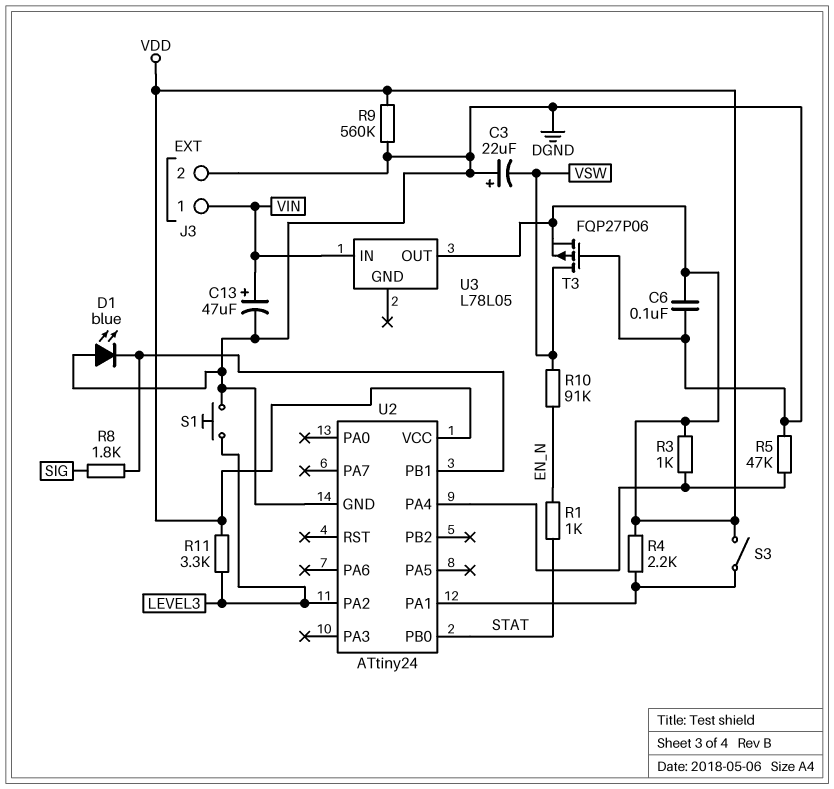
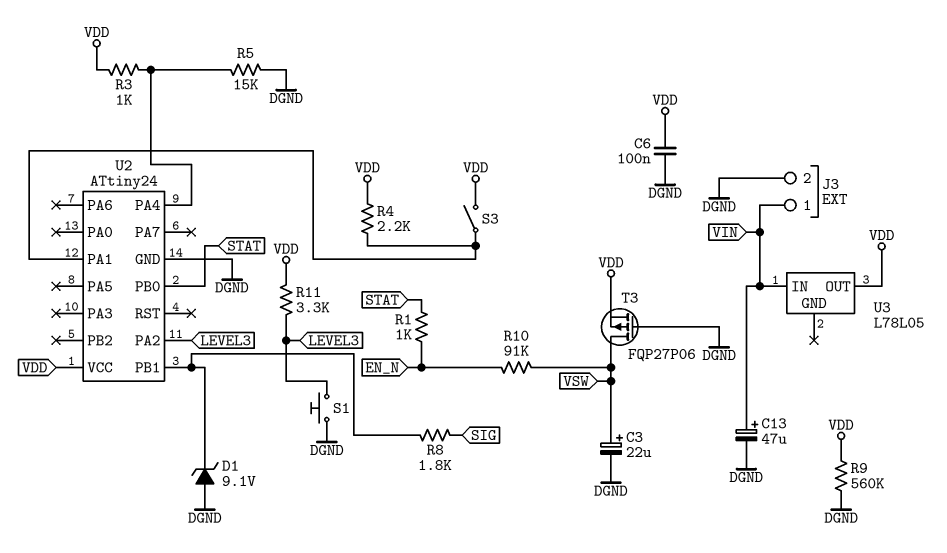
C3: 22uF (plus DGND, minus VSW) -> 22uF (plus VSW, minus DGND)
D1: LED blue (A DGND, K U2/PB1) -> zener 9.1V (A DGND, K U2/PB1)
R5: 47k (DGND, U2/PA4) -> 15k (DGND, U2/PA4)

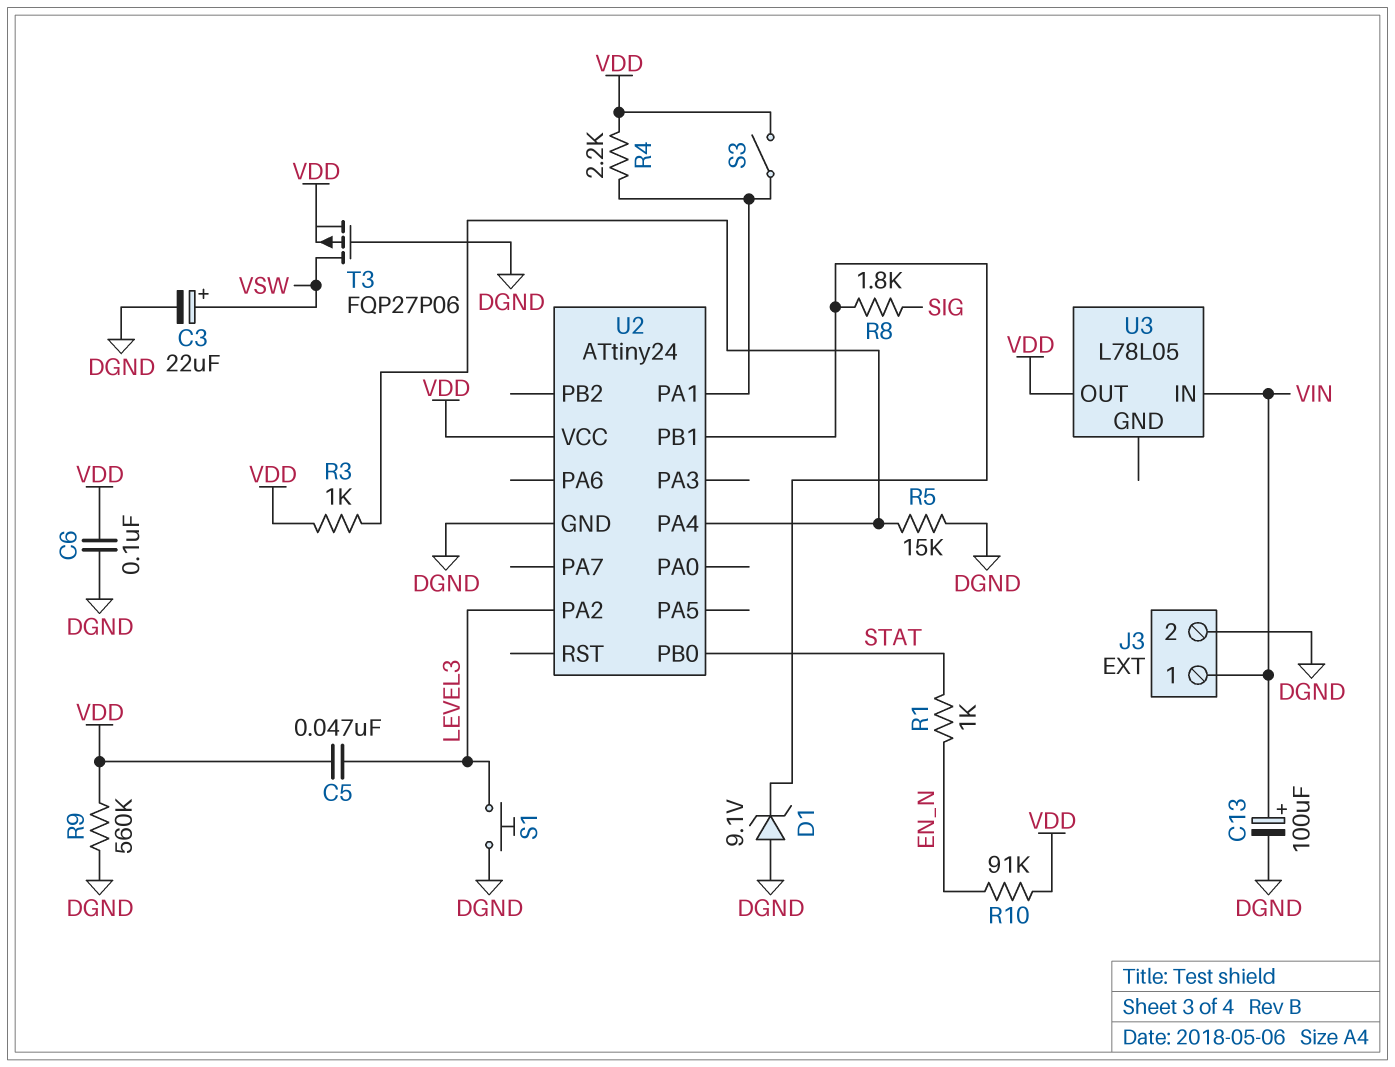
C5: none -> 47nF (LEVEL3, VDD)
C13: 47uF (plus VIN, minus DGND) -> 100uF (plus VIN, minus DGND)
R10: 91k (EN_N, VSW) -> 91k (EN_N, VDD)
R11: 3.3k (LEVEL3, VDD) -> none

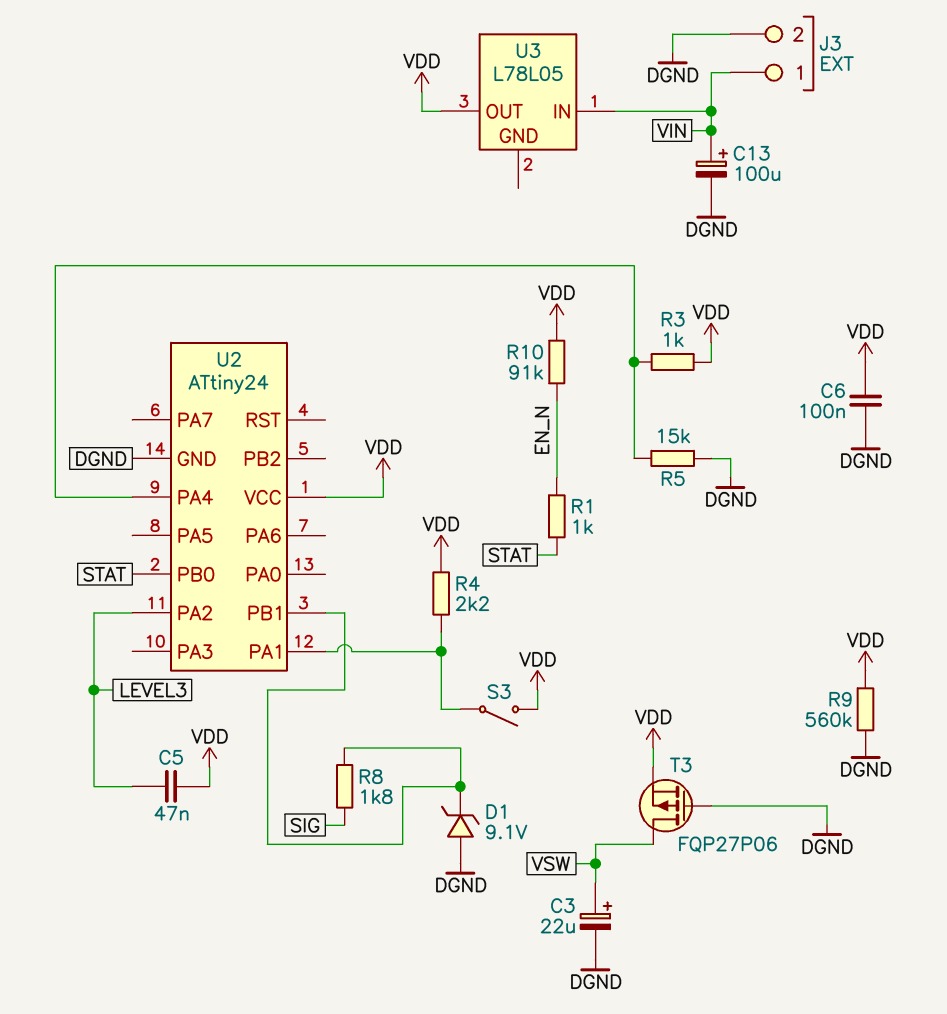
S1: button (DGND, LEVEL3) -> none

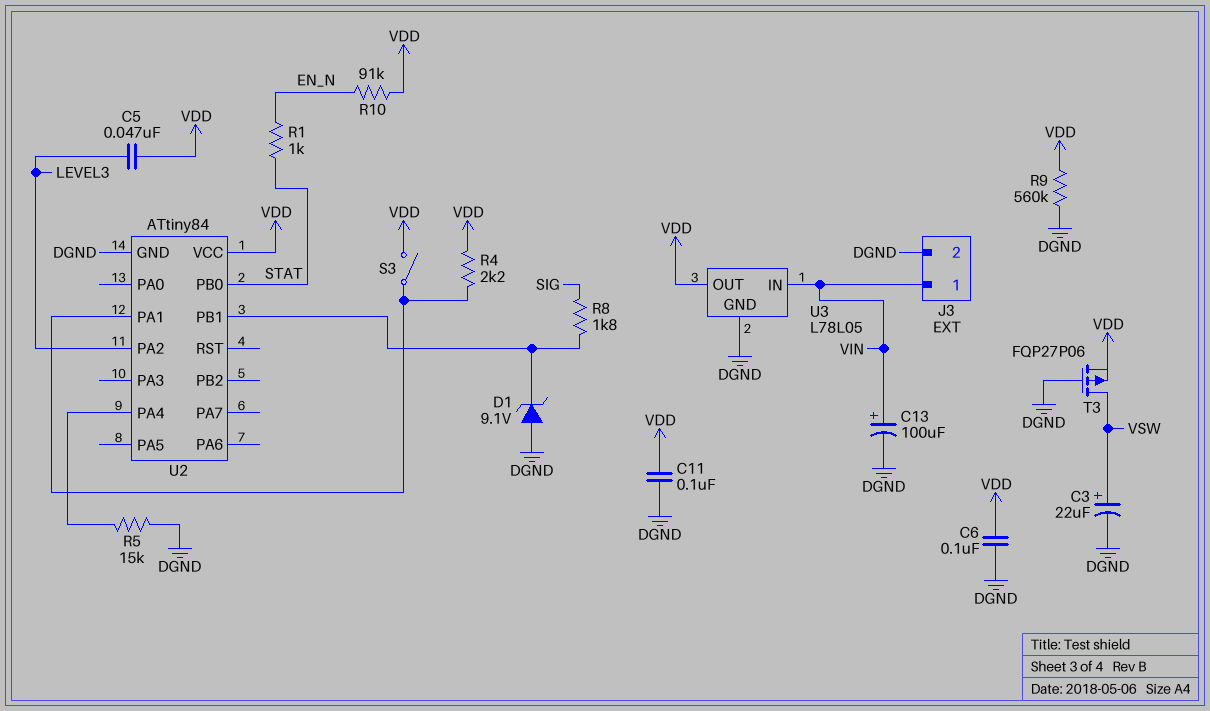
C11: none -> 100nF (DGND, VDD)
R3: 1k (U2/PA4, VDD) -> none
U2: ATtiny24 -> ATtiny84
U3 pin GND: none -> DGND

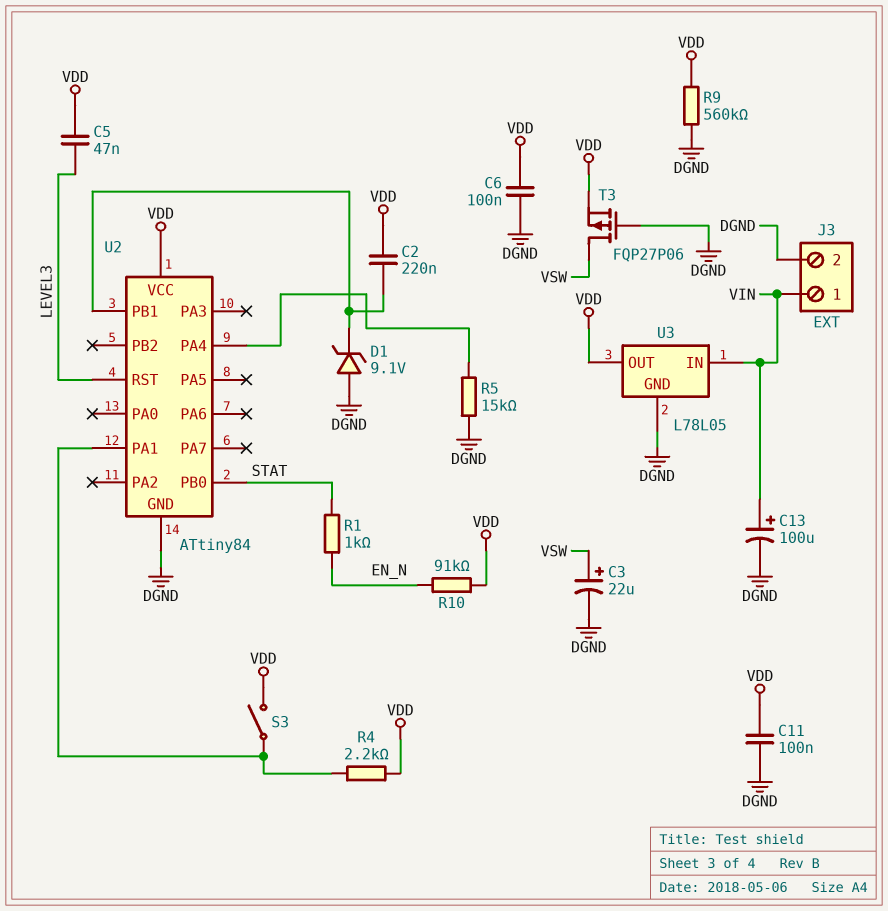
C2: none -> 220nF (U2/PB1, VDD)
R8: 1.8k (SIG, U2/PB1) -> none
U2 pin PA2: LEVEL3 -> none
U2 pin RST: none -> LEVEL3

